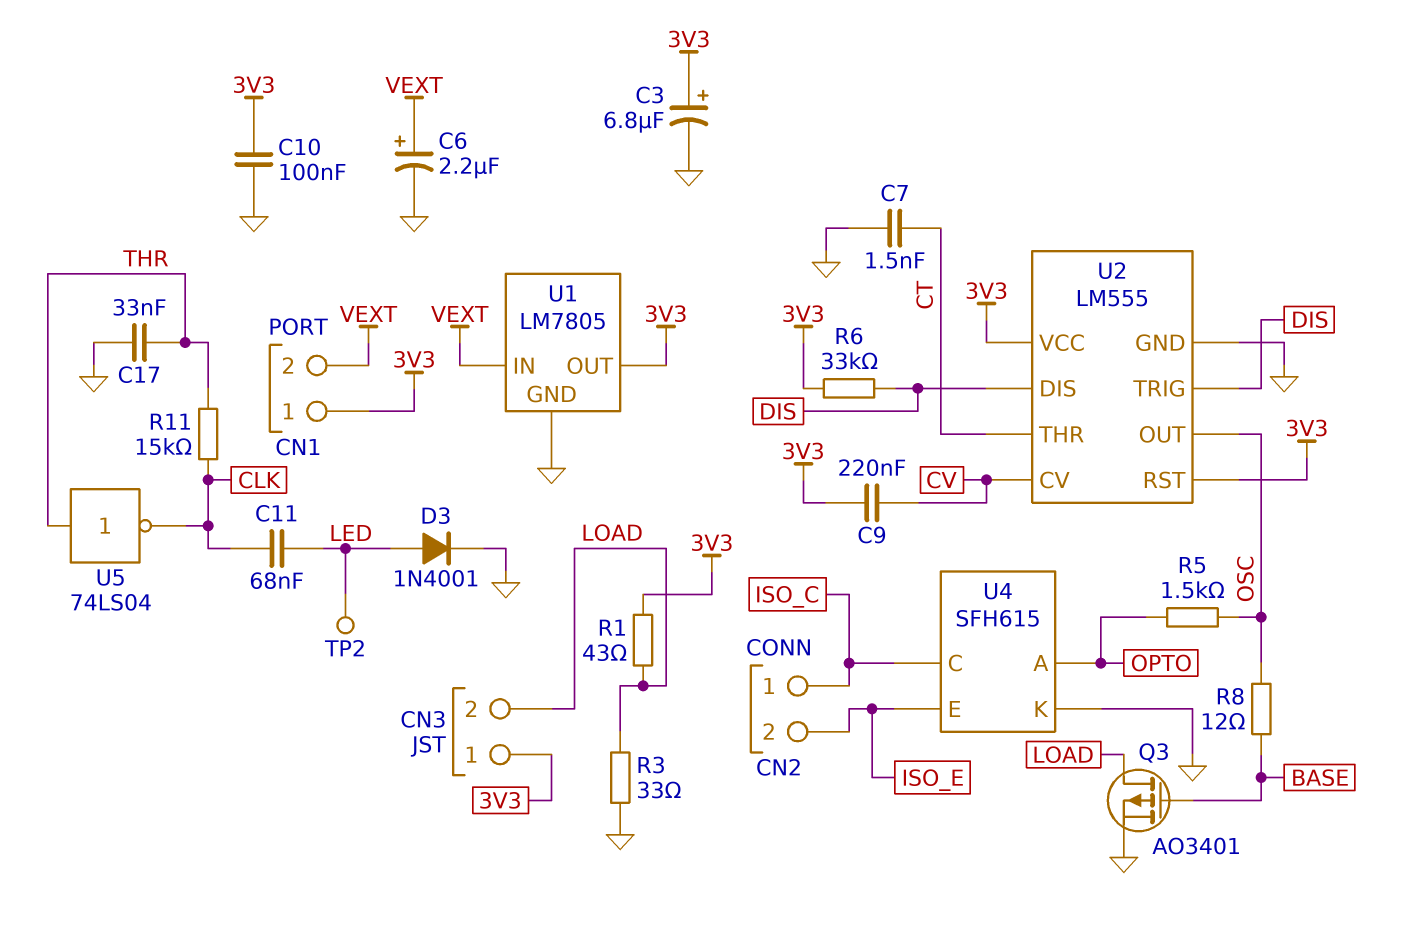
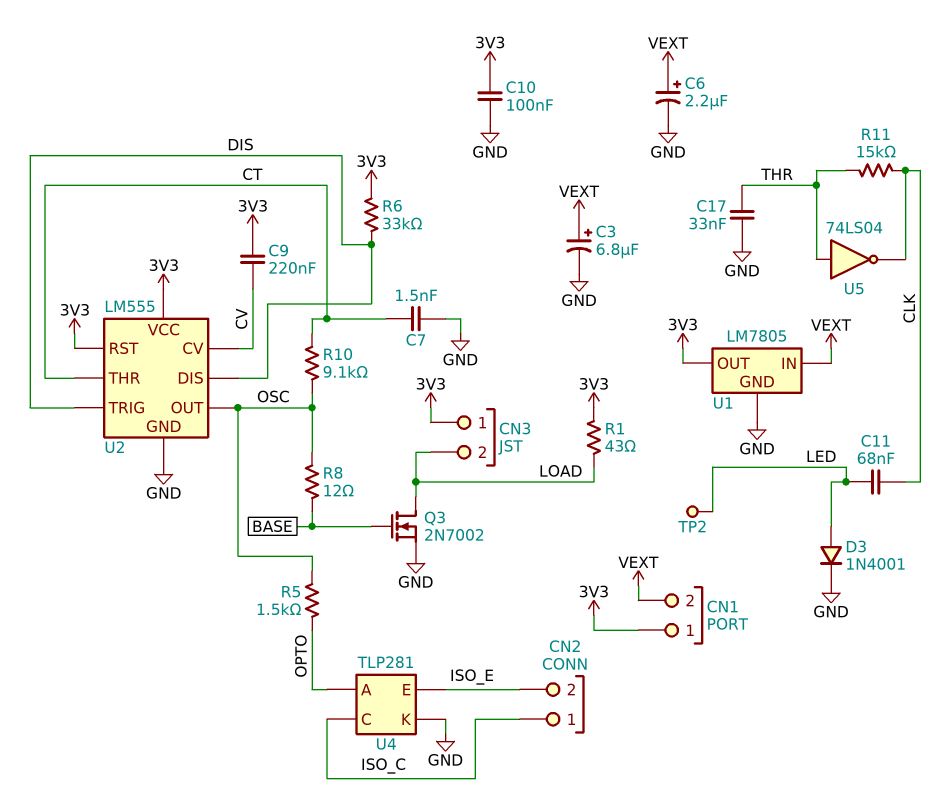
C3: 6.8uF (plus 3V3, minus GND) -> 6.8uF (plus VEXT, minus GND)
Q3: PMOS AO3401 (G BASE, D LOAD, S GND) -> NMOS 2N7002 (G BASE, D LOAD, S GND)
R3: 33 (GND, LOAD) -> none
R10: none -> 9.1k (CT, OSC)
U4: SFH615 -> TLP281

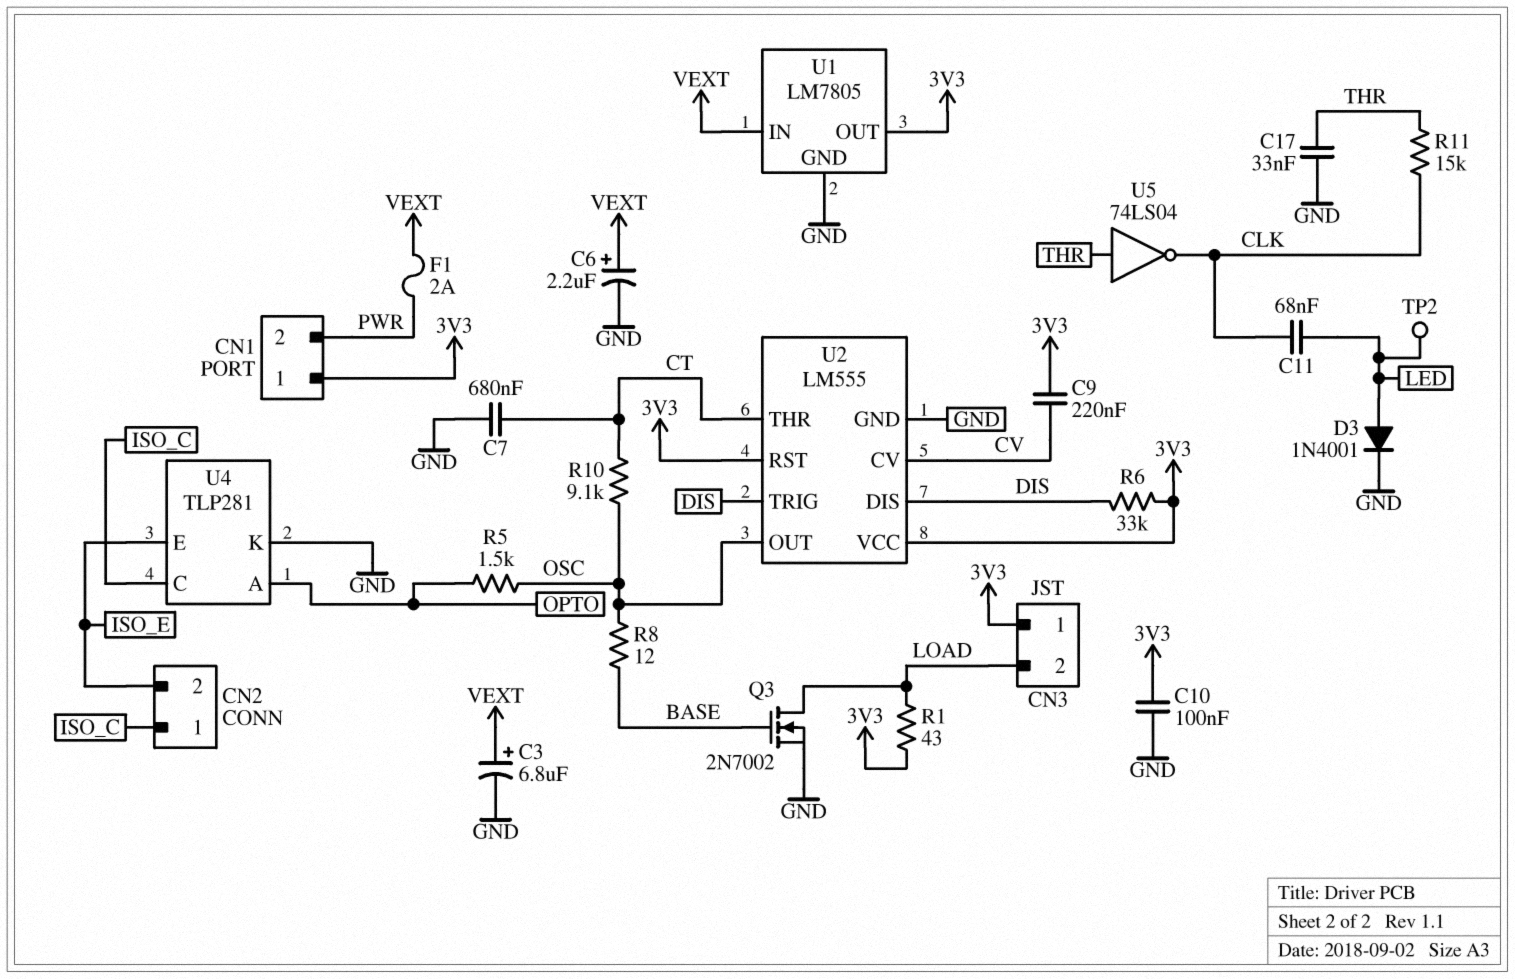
C7: 1.5nF (CT, GND) -> 680nF (CT, GND)
CN1 pin 2: VEXT -> PWR
F1: none -> 2A (PWR, VEXT)

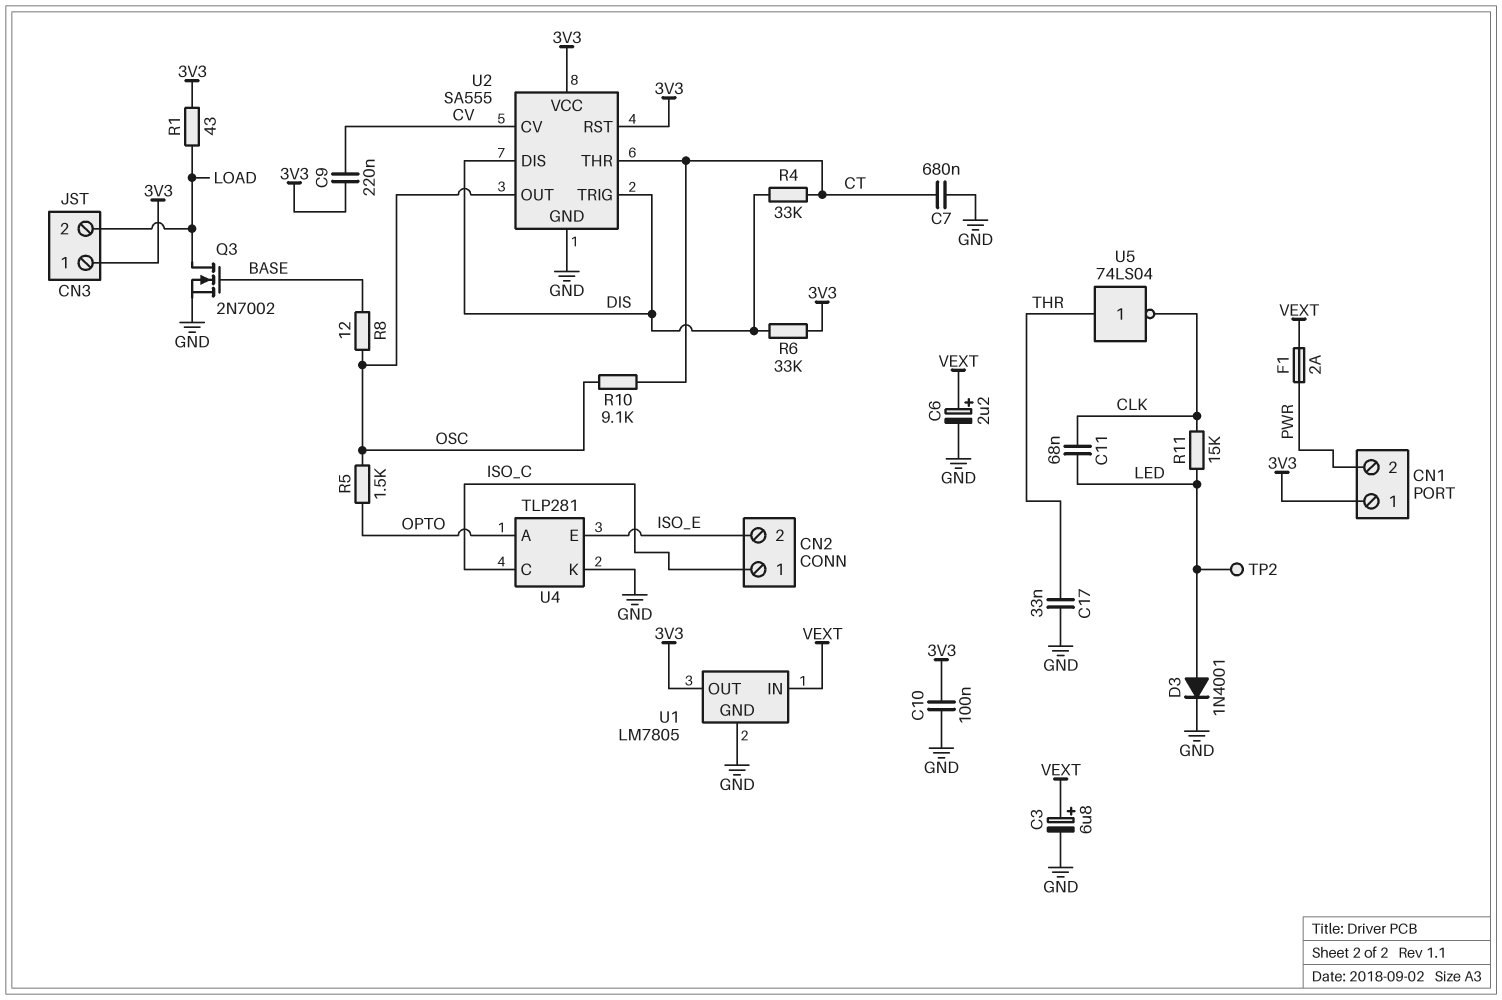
R4: none -> 33k (CT, DIS)
R11: 15k (CLK, THR) -> 15k (CLK, LED)
U2: LM555 -> SA555

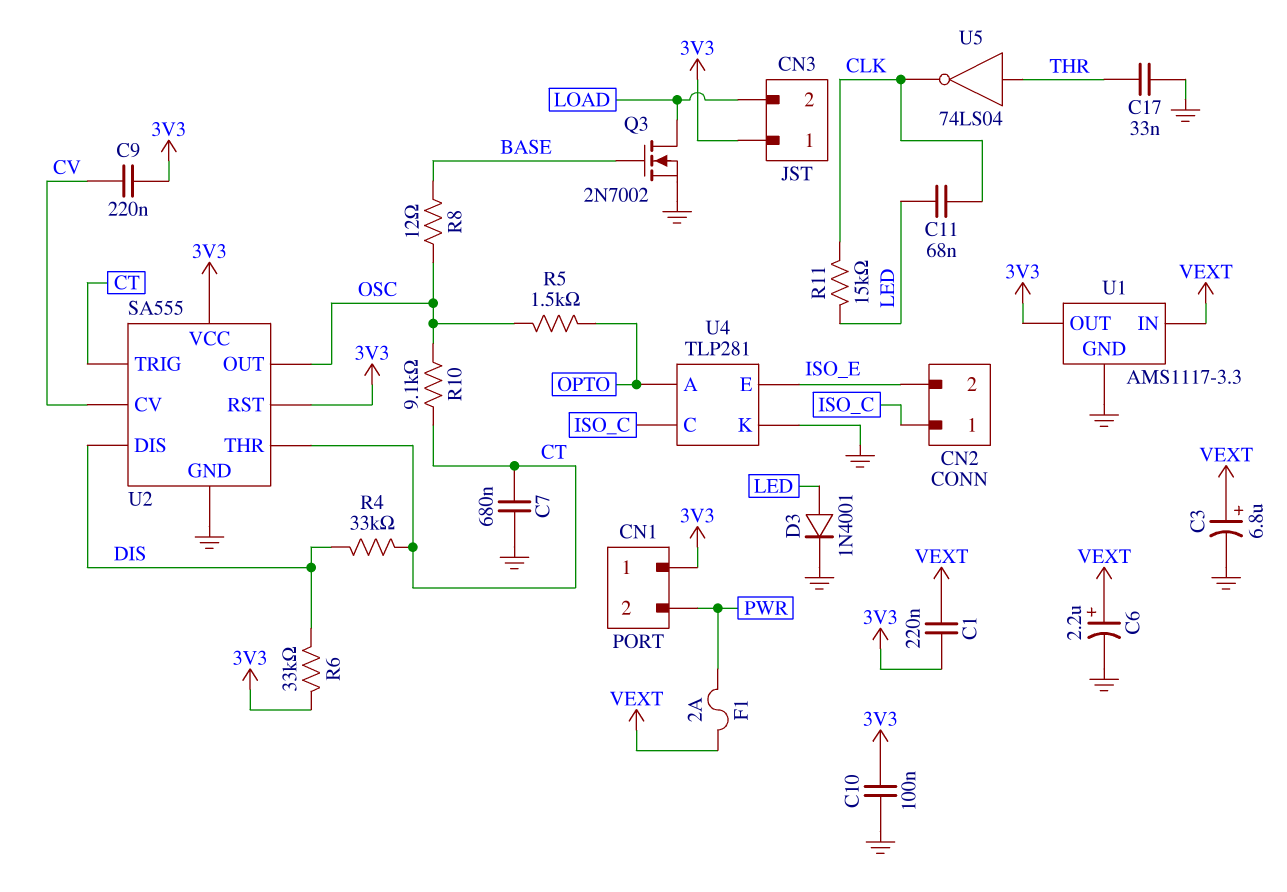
C1: none -> 220nF (3V3, VEXT)
R1: 43 (3V3, LOAD) -> none
TP2: test point (LED) -> none
U1: LM7805 -> AMS1117-3.3
U2 pin TRIG: DIS -> CT

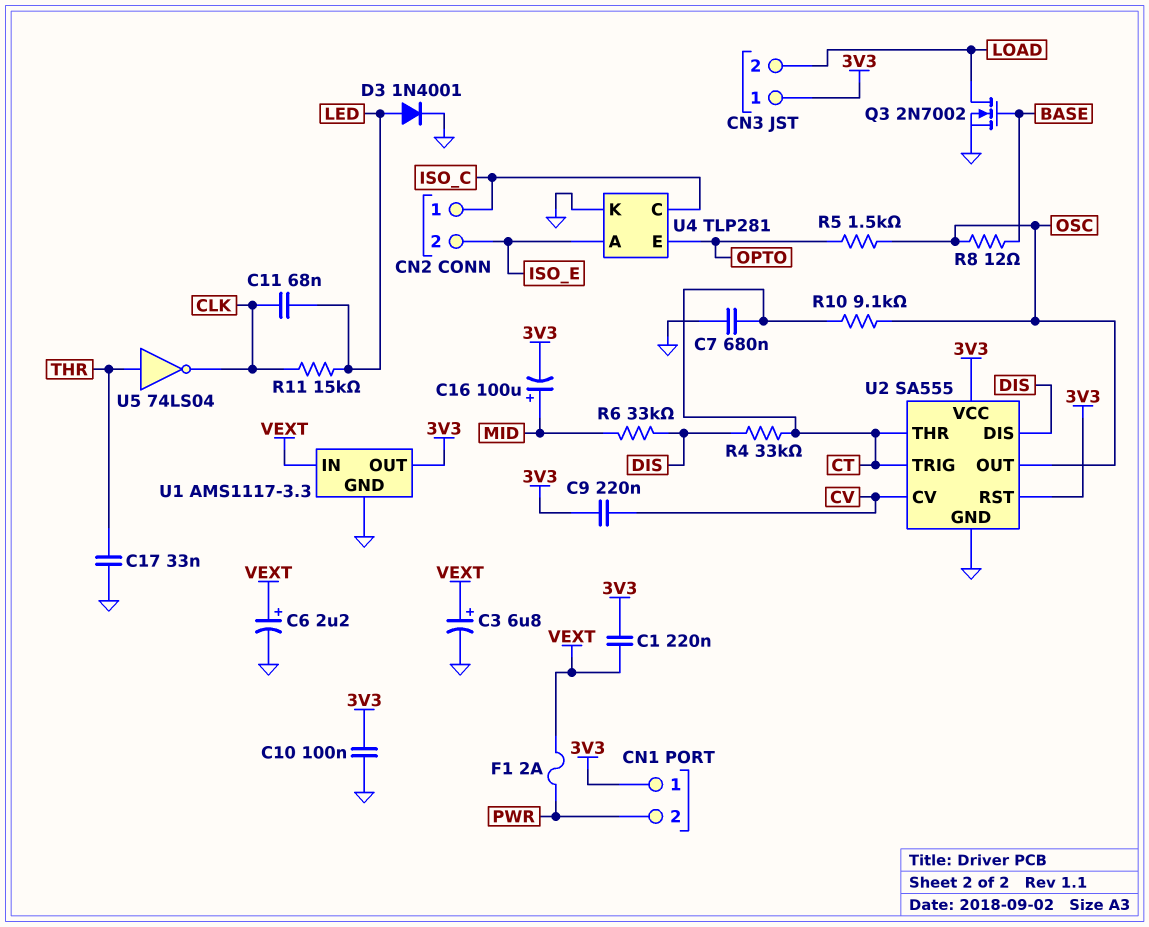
C16: none -> 100uF (plus MID, minus 3V3)
R6: 33k (3V3, DIS) -> 33k (DIS, MID)
U4 pin A: OPTO -> ISO_E
U4 pin E: ISO_E -> OPTO

